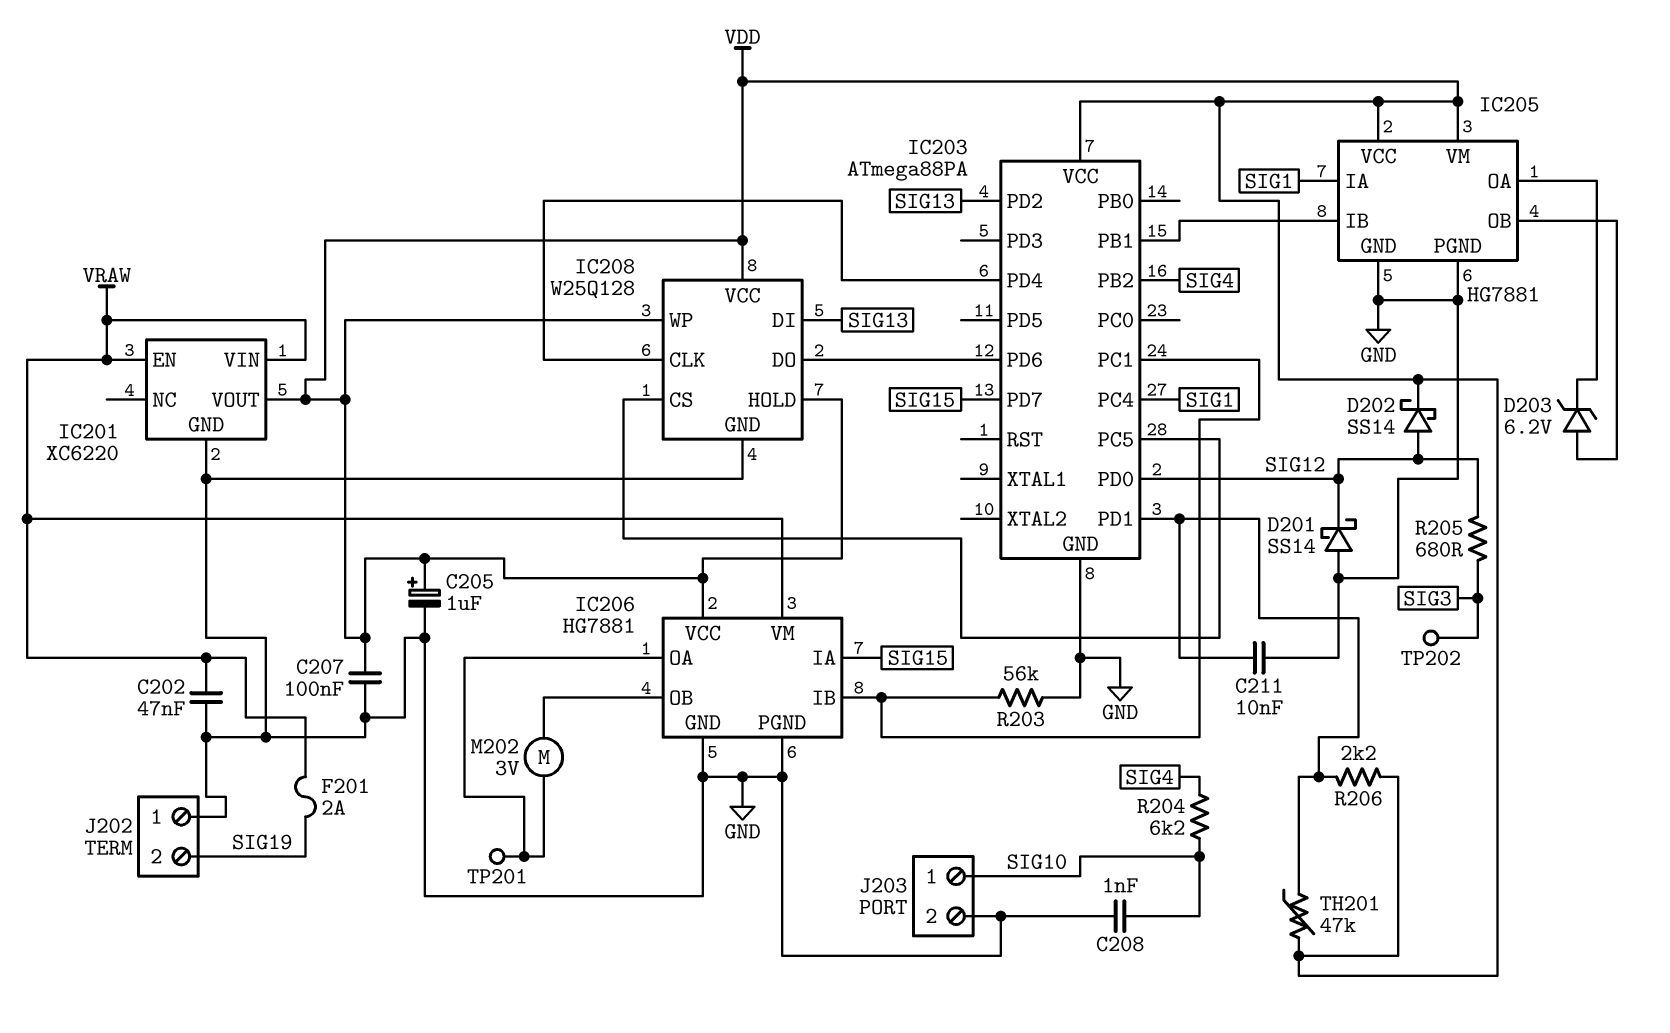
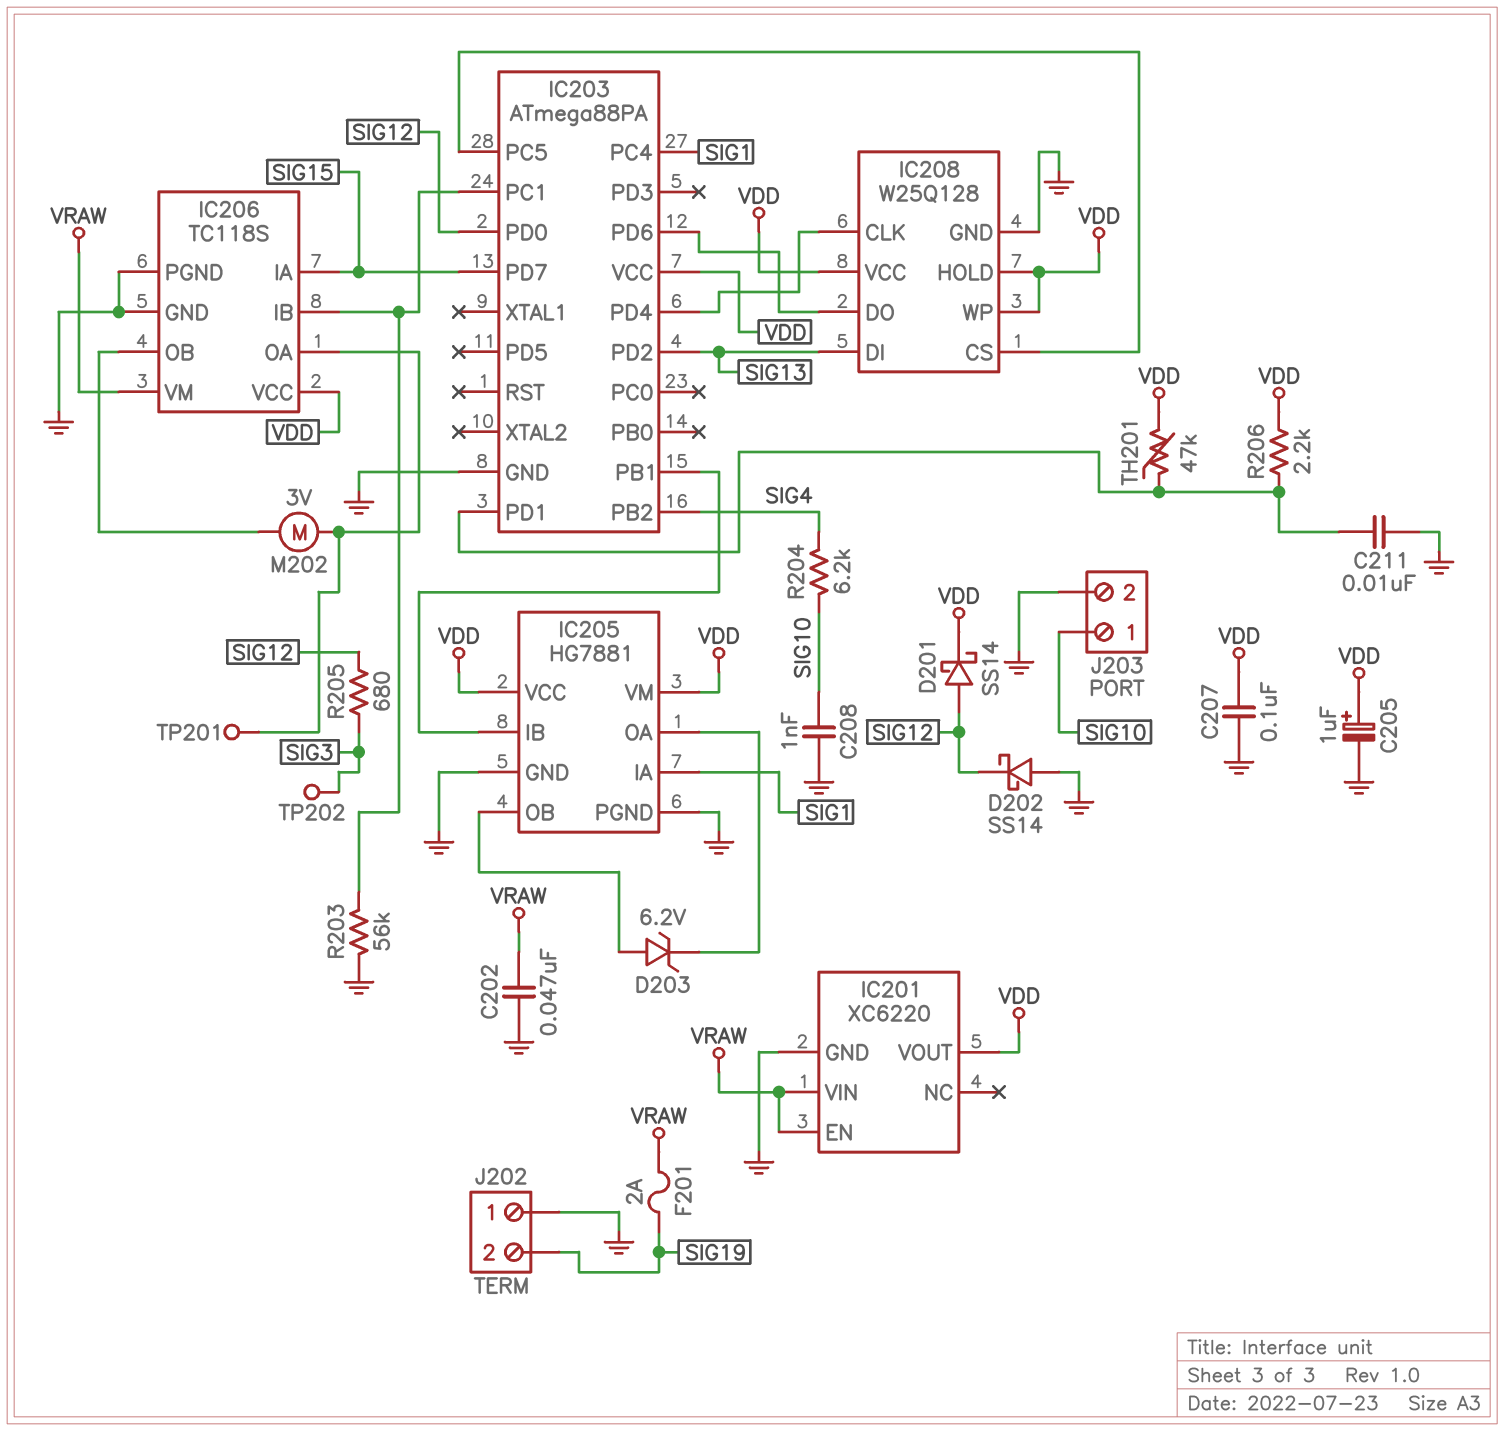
D201: schottky SS14 (A GND, K SIG12) -> schottky SS14 (A SIG12, K VDD)
D202: schottky SS14 (A SIG12, K VDD) -> schottky SS14 (A GND, K SIG12)
IC206: HG7881 -> TC118S

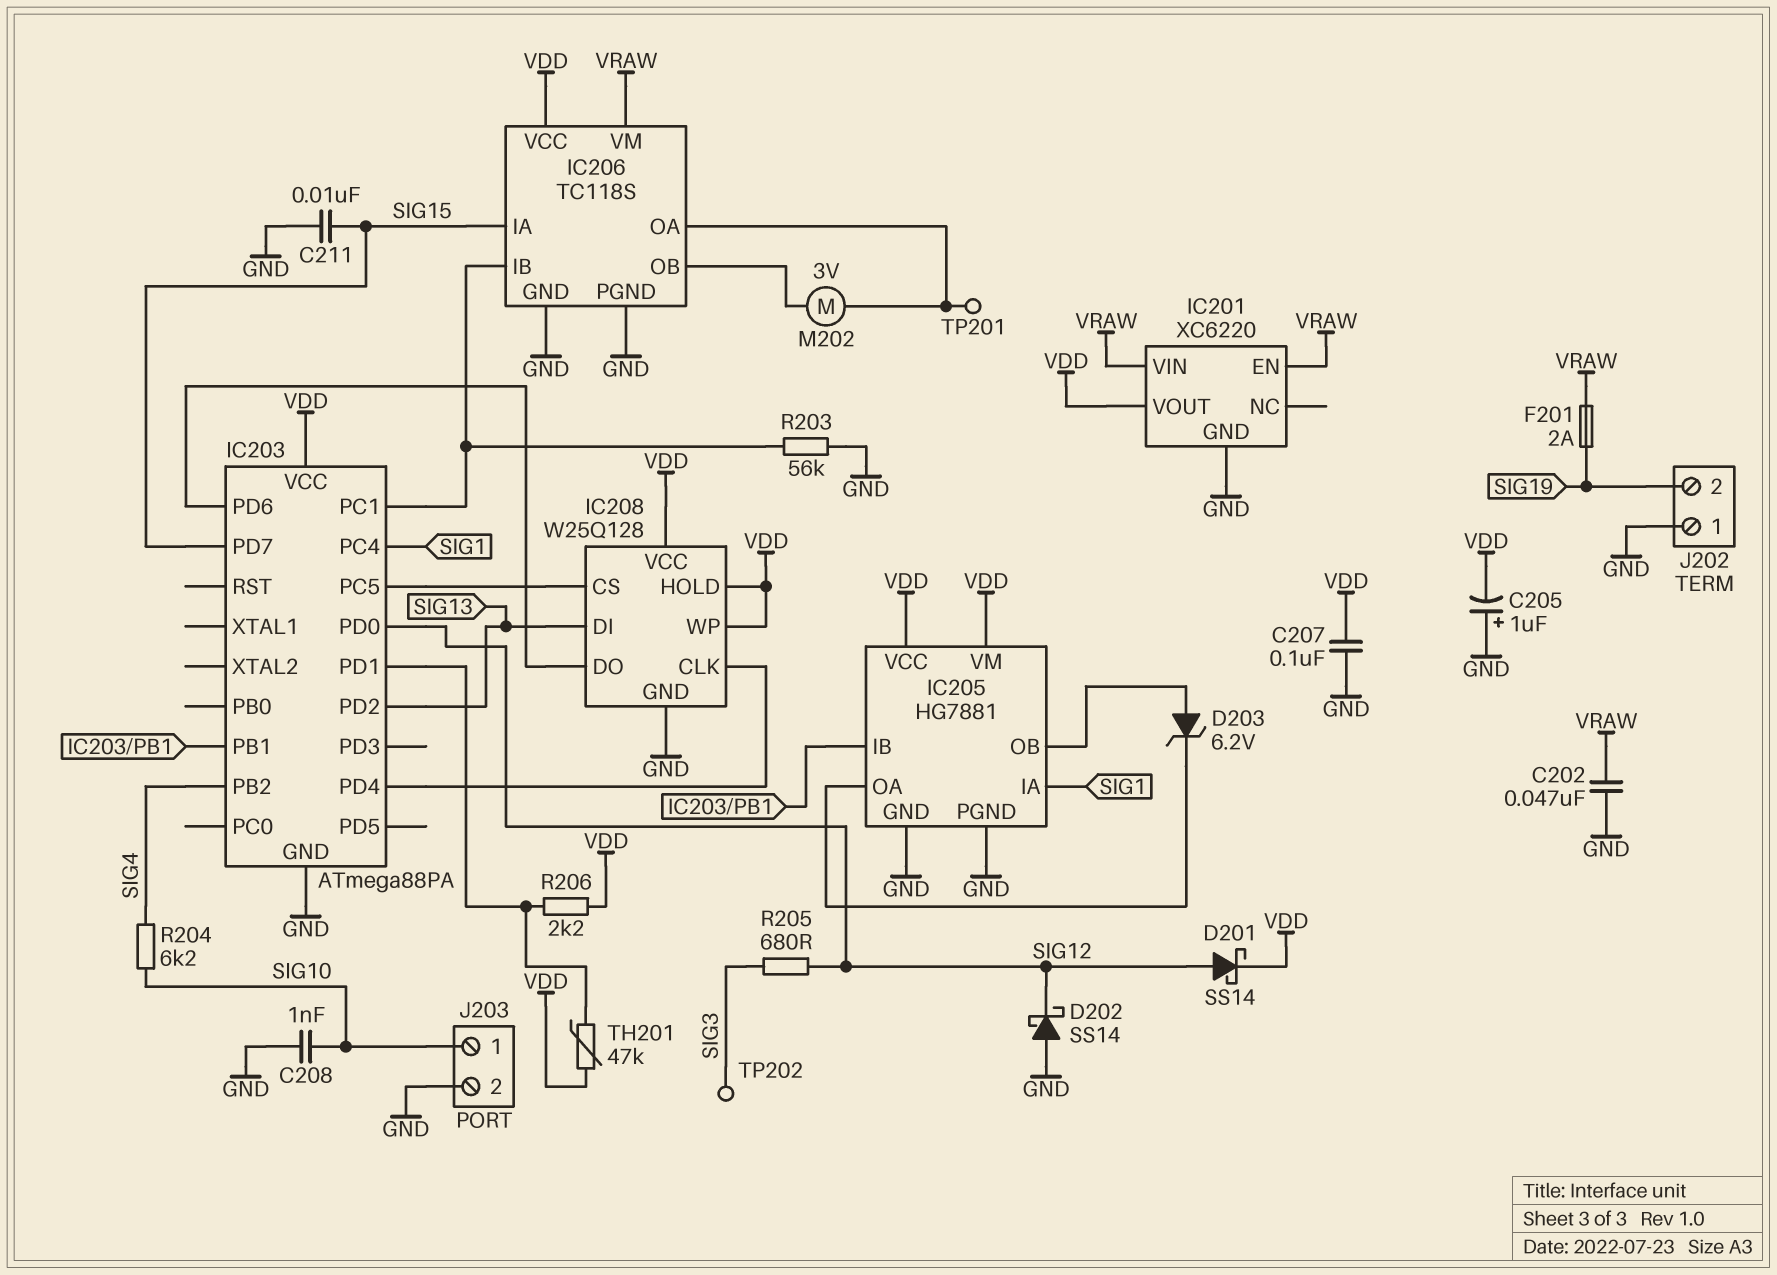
C205: 1uF (plus VDD, minus GND) -> 1uF (plus GND, minus VDD)
C211: 10nF (GND, IC203/PD1) -> 10nF (GND, SIG15)

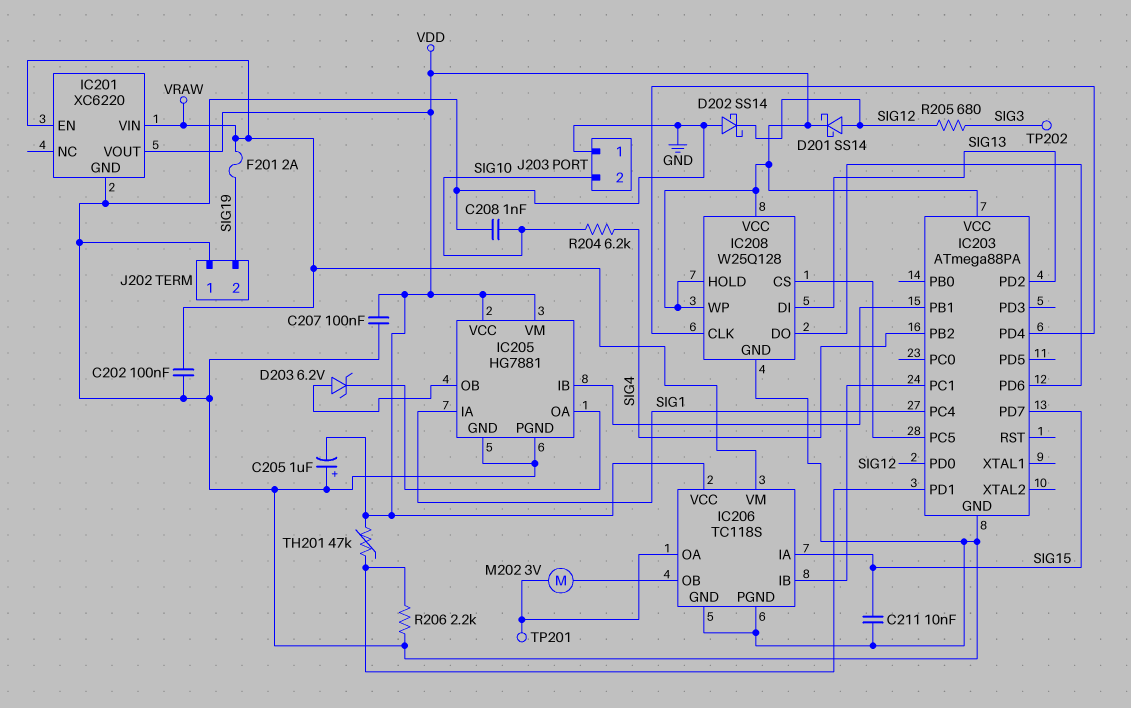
C202: 47nF (GND, VRAW) -> 100nF (GND, VRAW)
J203 pin 1: SIG10 -> GND
J203 pin 2: GND -> SIG10
R203: 56k (GND, IC203/PC1) -> none
R206: 2.2k (IC203/PD1, VDD) -> 2.2k (GND, IC203/PD1)

